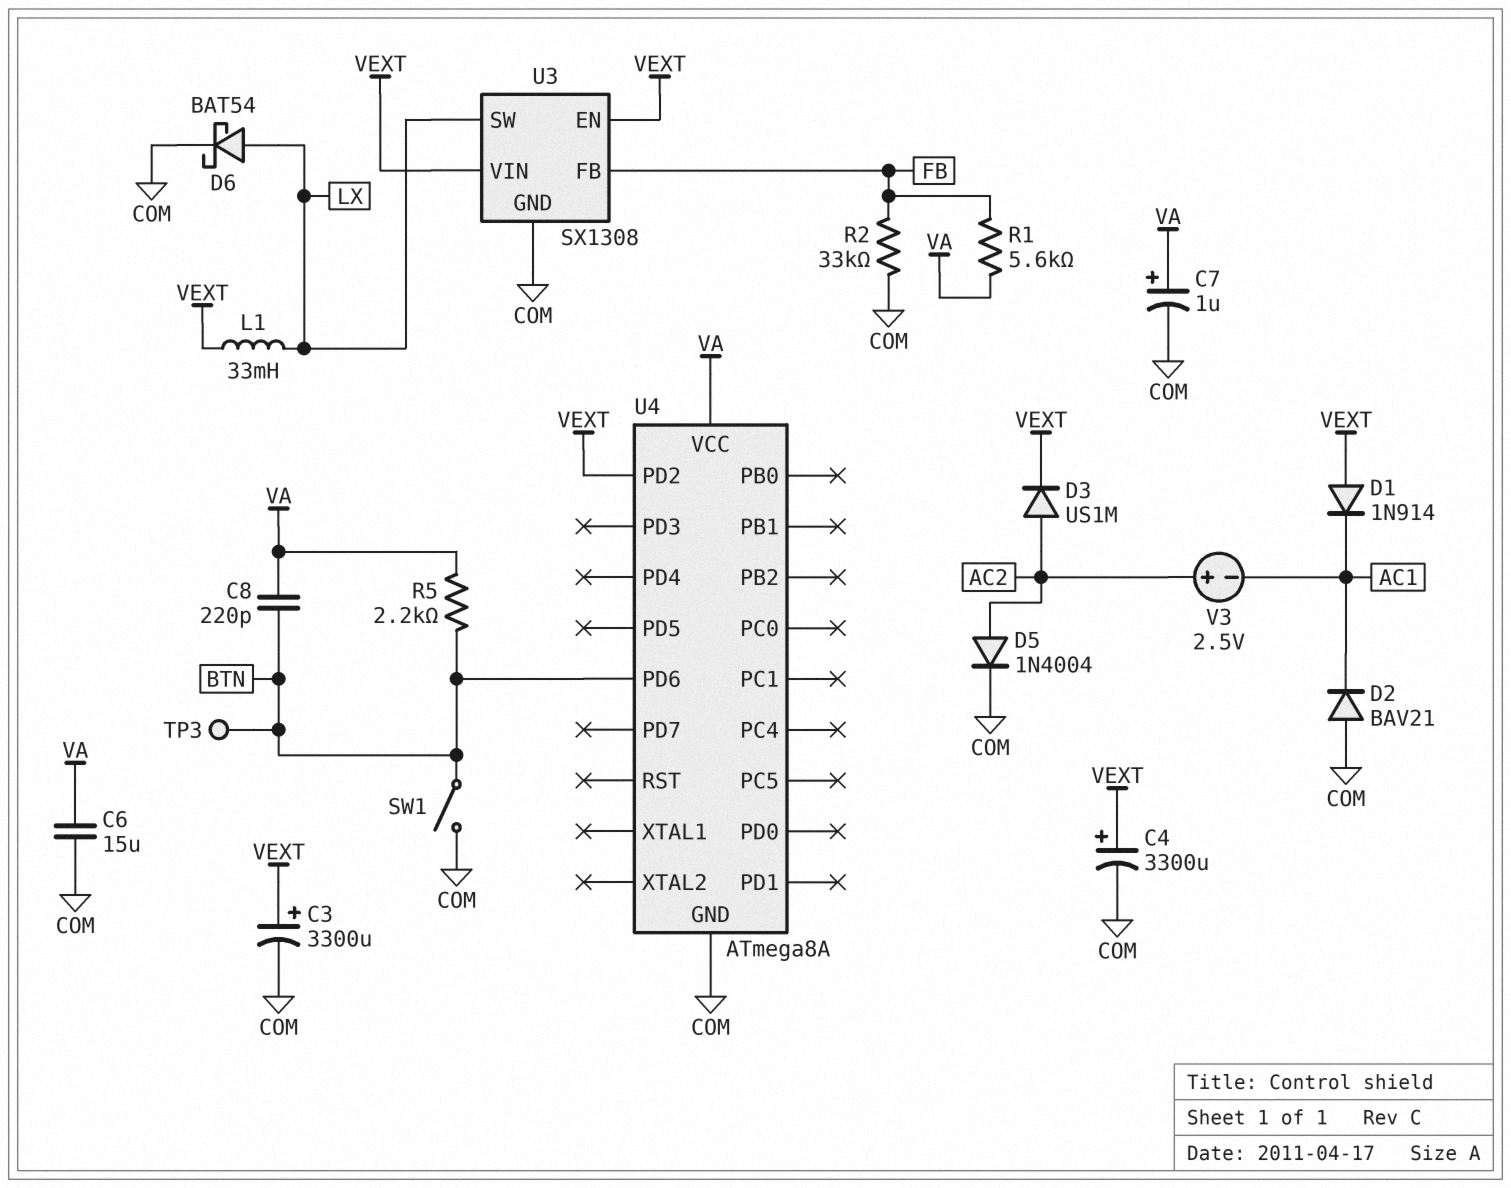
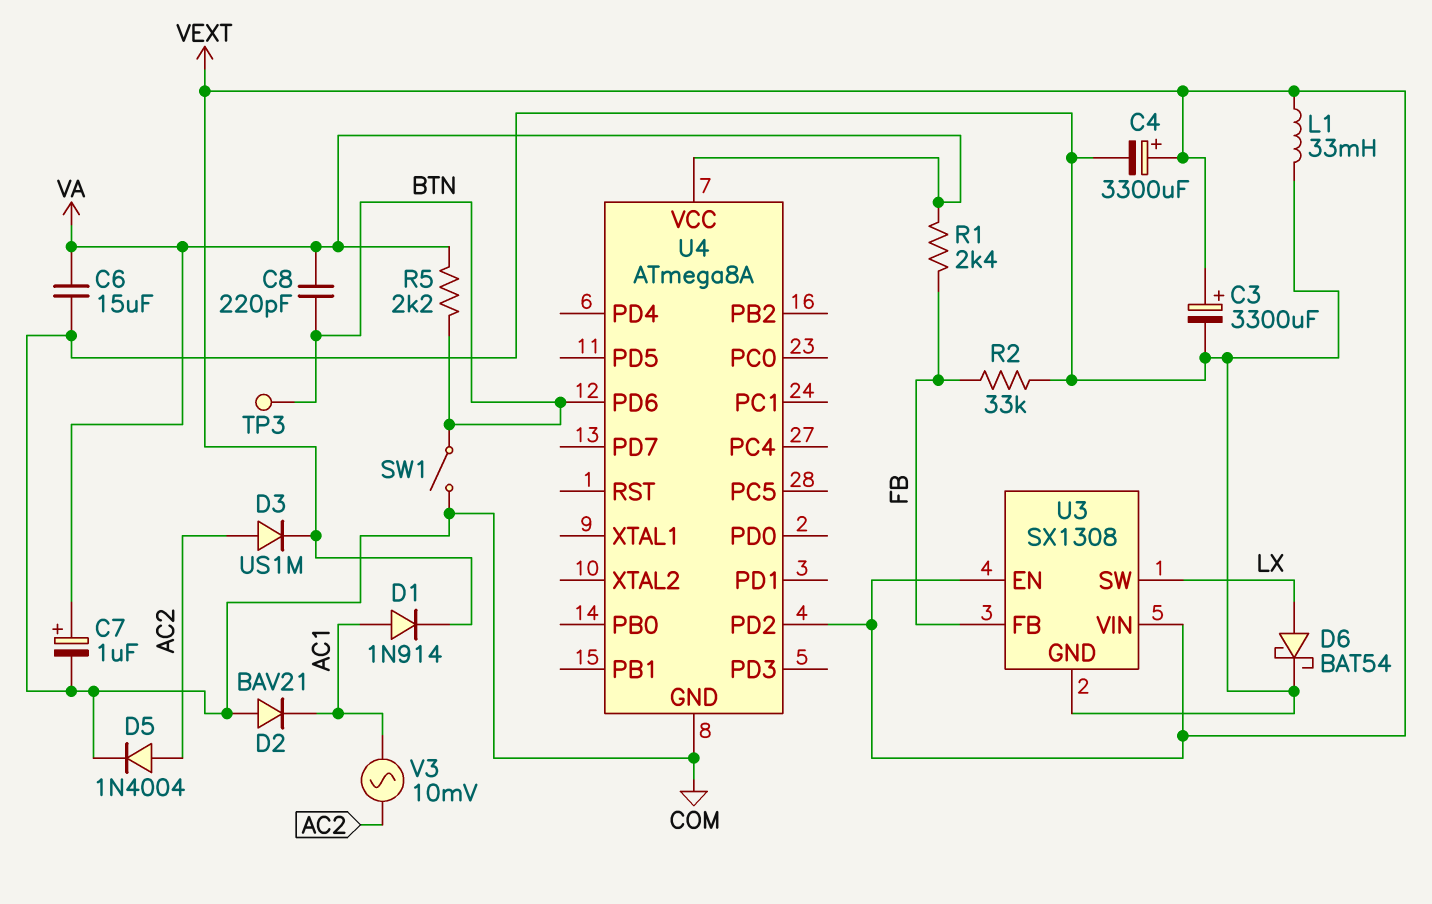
D1: diode 1N914 (A VEXT, K AC1) -> diode 1N914 (A AC1, K VEXT)
L1: 33mH (LX, VEXT) -> 33mH (COM, VEXT)
R1: 5.6k (FB, VA) -> 2.4k (FB, VA)
V3: 2.5V (plus AC2, minus AC1) -> AC 10mV (AC1, AC2)

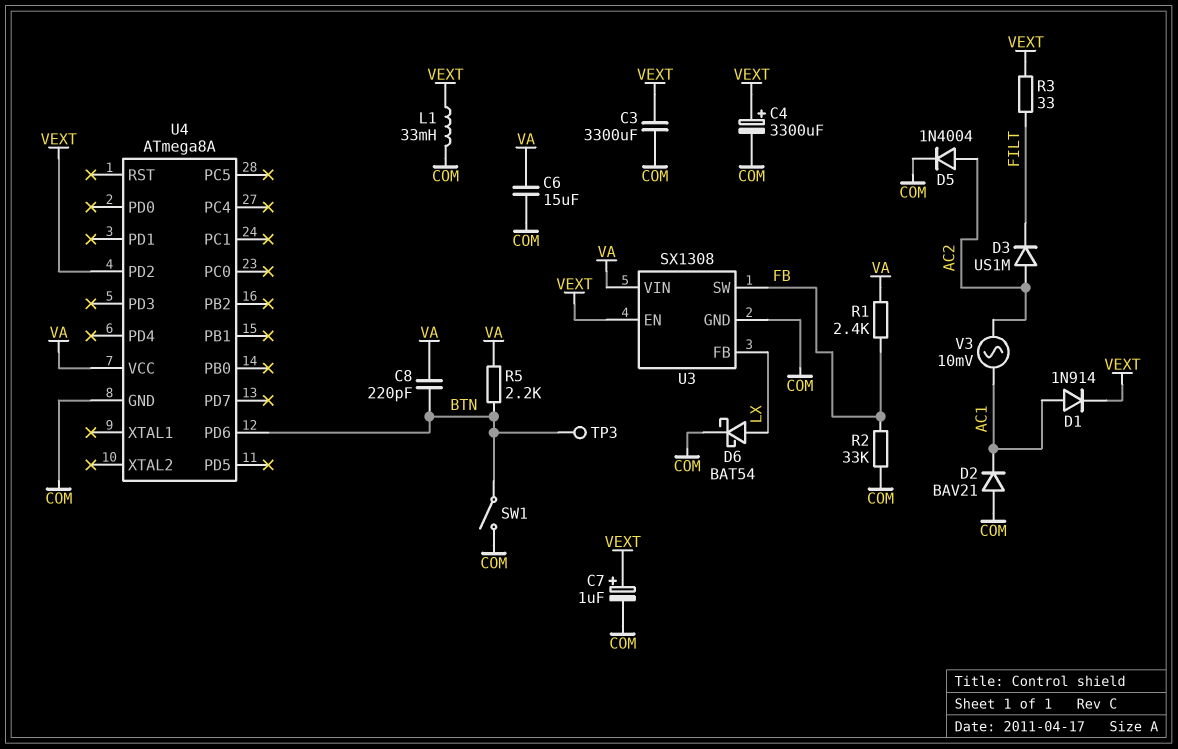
C3: 3300uF (plus VEXT, minus COM) -> 3300uF (COM, VEXT)
C7: 1uF (plus VA, minus COM) -> 1uF (plus VEXT, minus COM)
D3: diode US1M (A AC2, K VEXT) -> diode US1M (A AC2, K FILT)
R3: none -> 33 (FILT, VEXT)
U3 pin FB: FB -> LX
U3 pin SW: LX -> FB
U3 pin VIN: VEXT -> VA

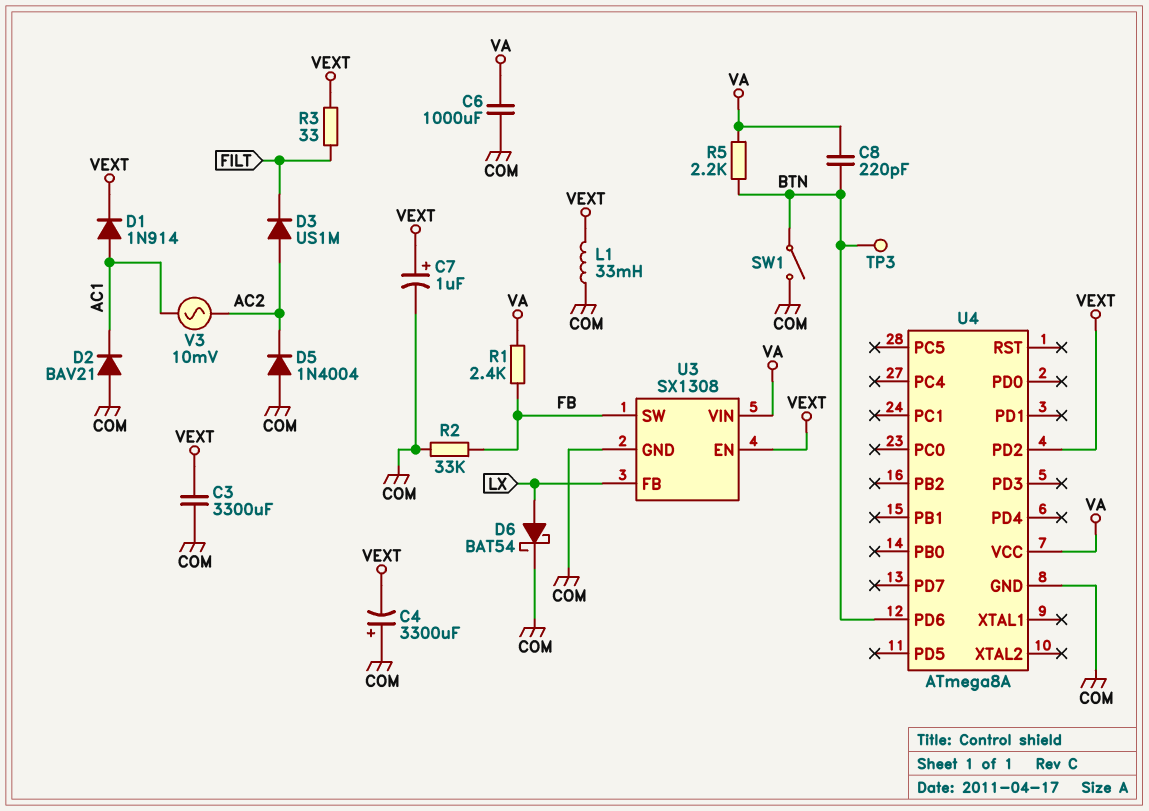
C4: 3300uF (plus VEXT, minus COM) -> 3300uF (plus COM, minus VEXT)
C6: 15uF (COM, VA) -> 1000uF (COM, VA)
D5: diode 1N4004 (A AC2, K COM) -> diode 1N4004 (A COM, K AC2)

